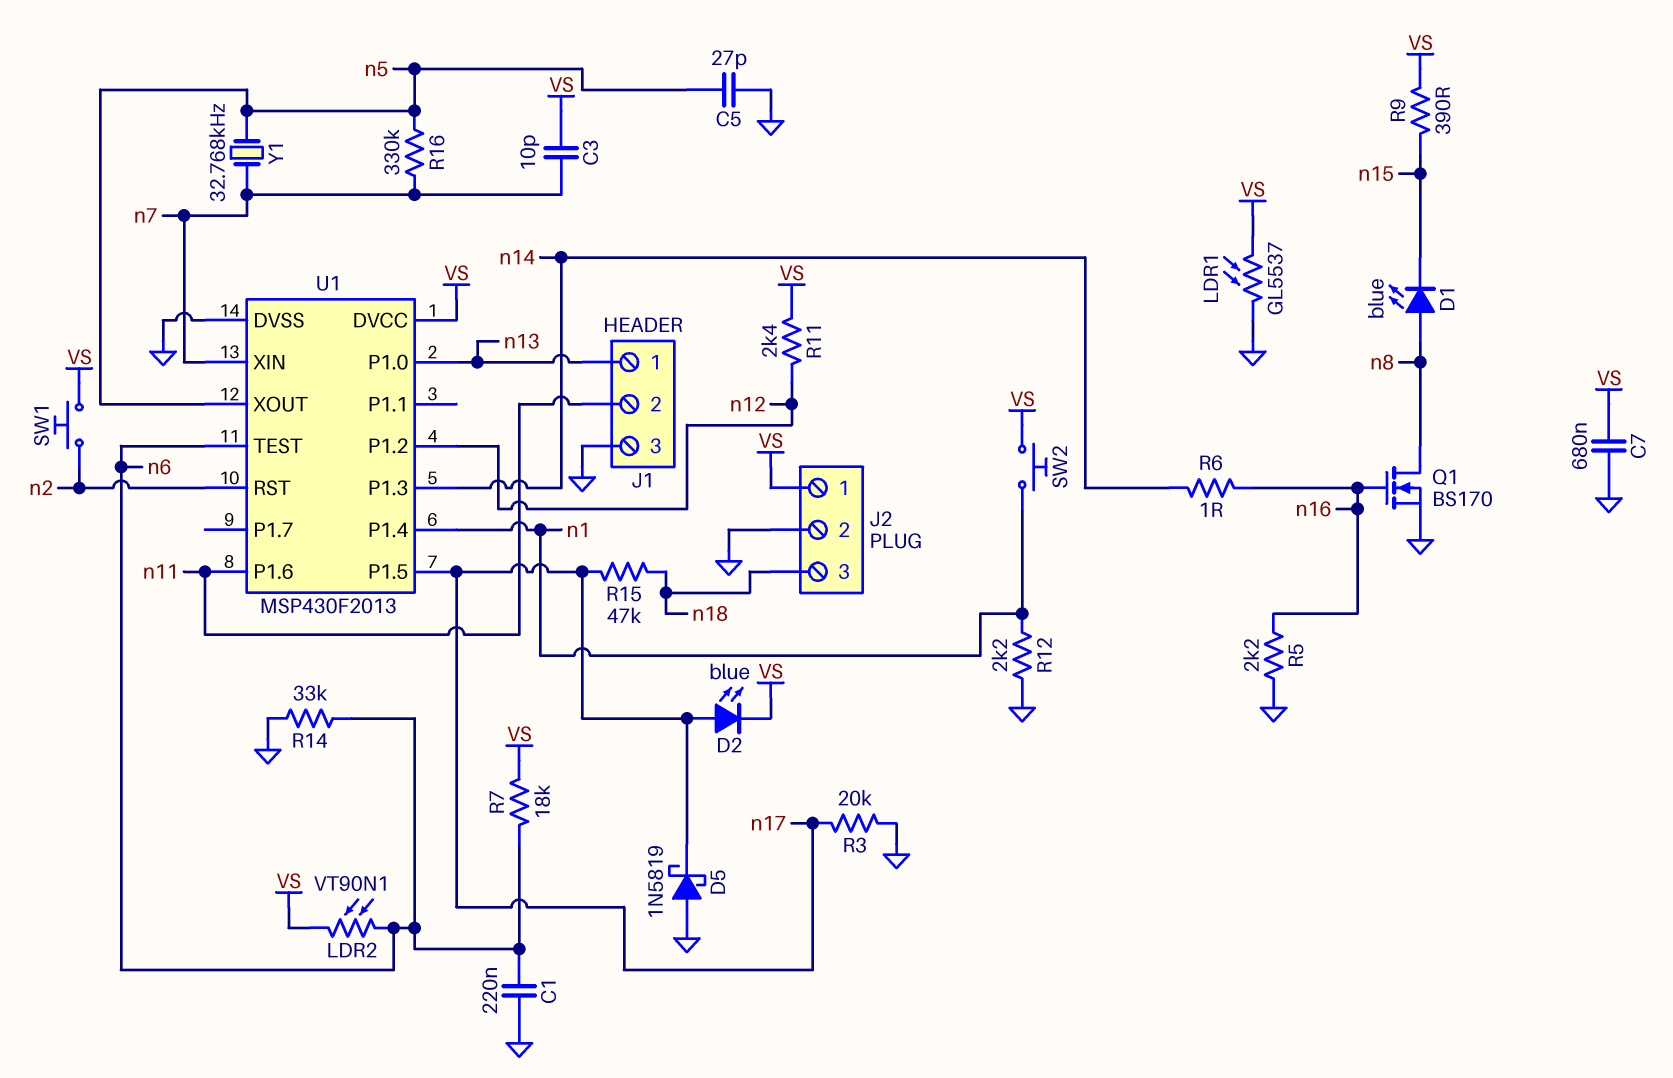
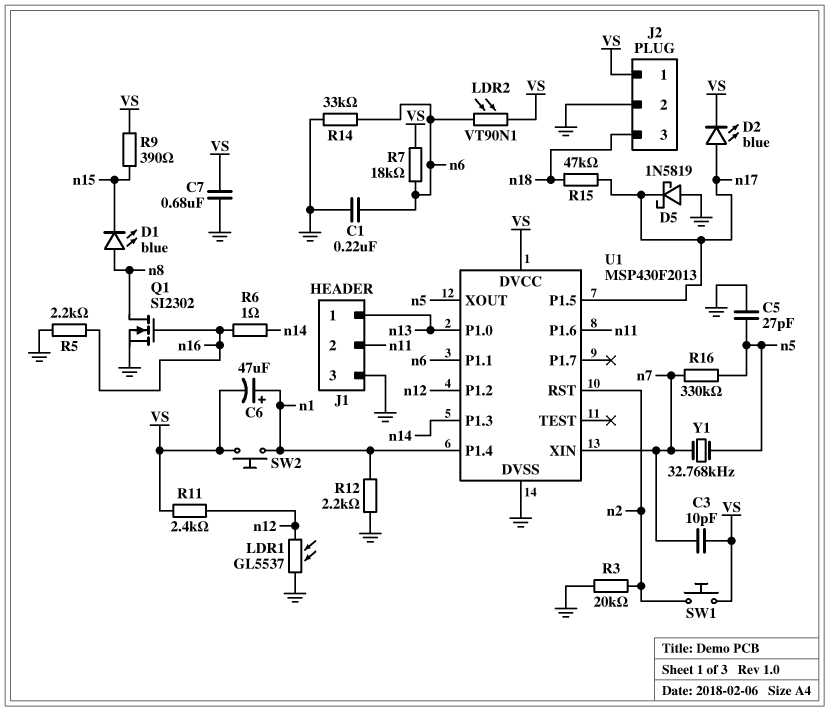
C6: none -> 47uF (plus n1, minus VS)
LDR1: GL5537 (GND, VS) -> GL5537 (GND, n12)
Q1: NMOS BS170 (G n16, D n8, S GND) -> NMOS SI2302 (G n16, D n8, S GND)
R3: 20k (GND, n17) -> 20k (GND, n2)
U1 pin P1.1: none -> n6
U1 pin TEST: n6 -> none

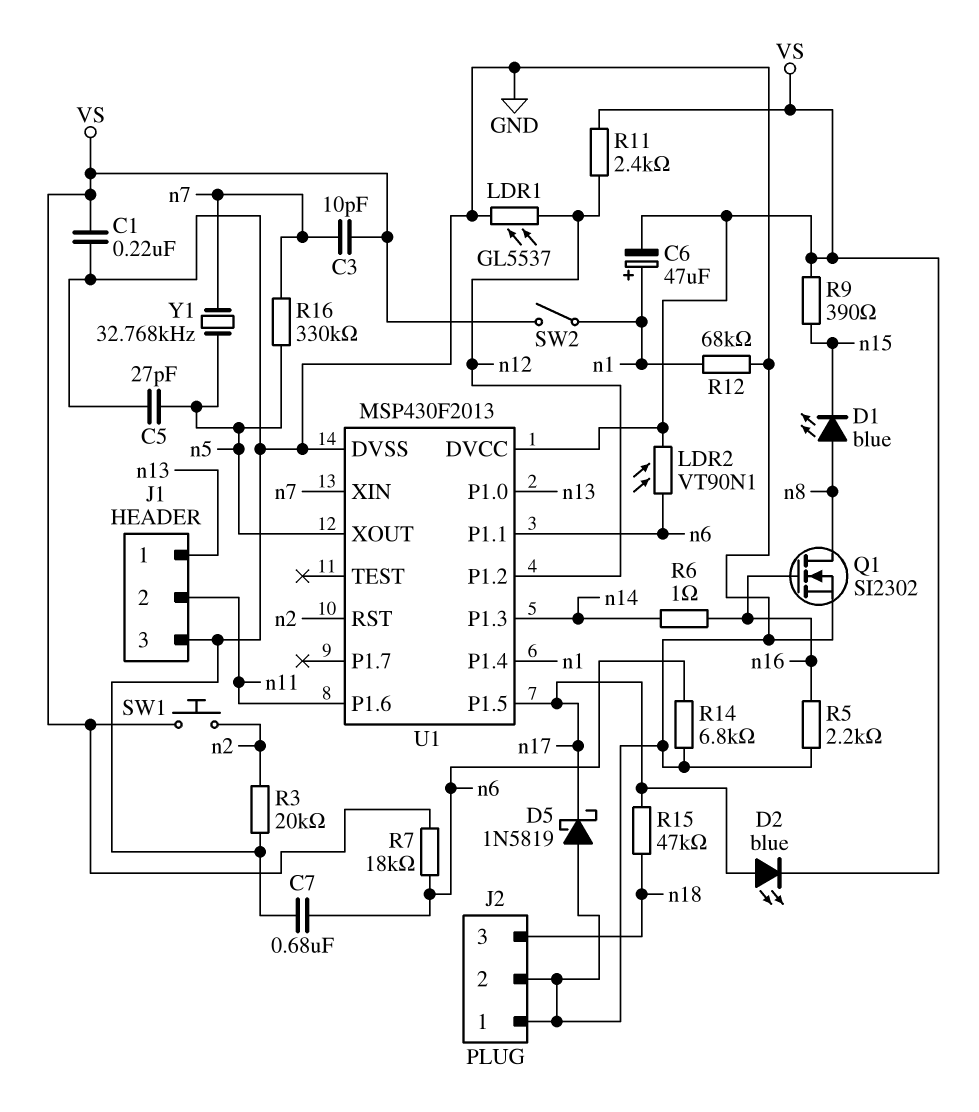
C1: 220nF (GND, n6) -> 220nF (GND, VS)
C7: 680nF (GND, VS) -> 680nF (GND, n6)
J2 pin 1: VS -> GND
R12: 2.2k (GND, n1) -> 68k (GND, n1)
R14: 33k (GND, n6) -> 6.8k (GND, n6)
SW2: button (VS, n1) -> switch (VS, n1)

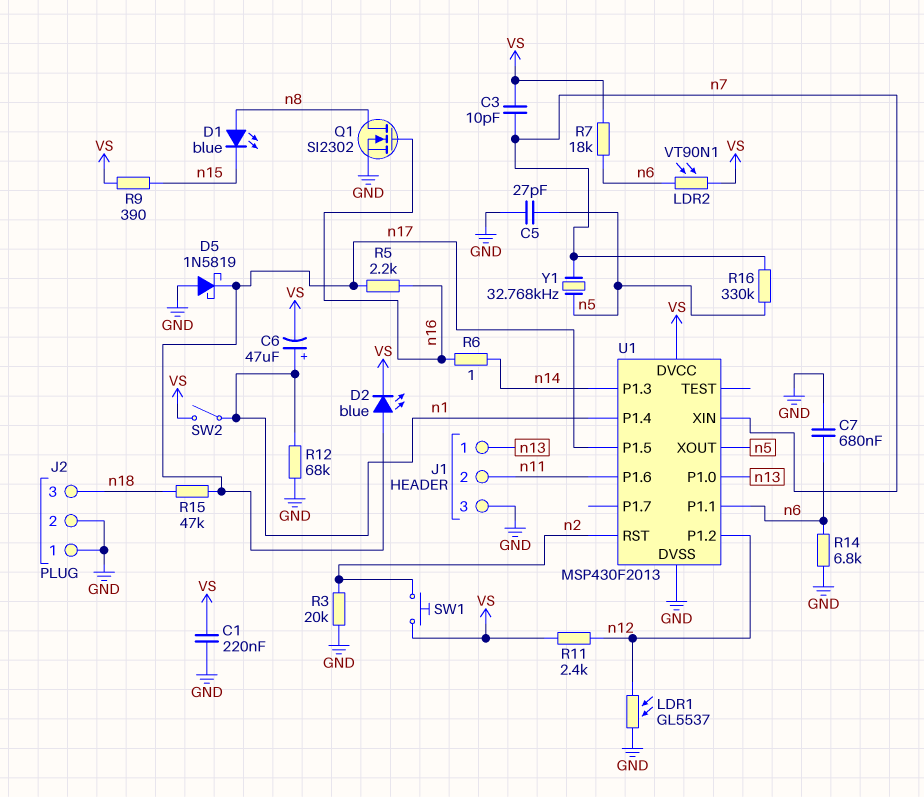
R5: 2.2k (GND, n16) -> 2.2k (n16, n17)

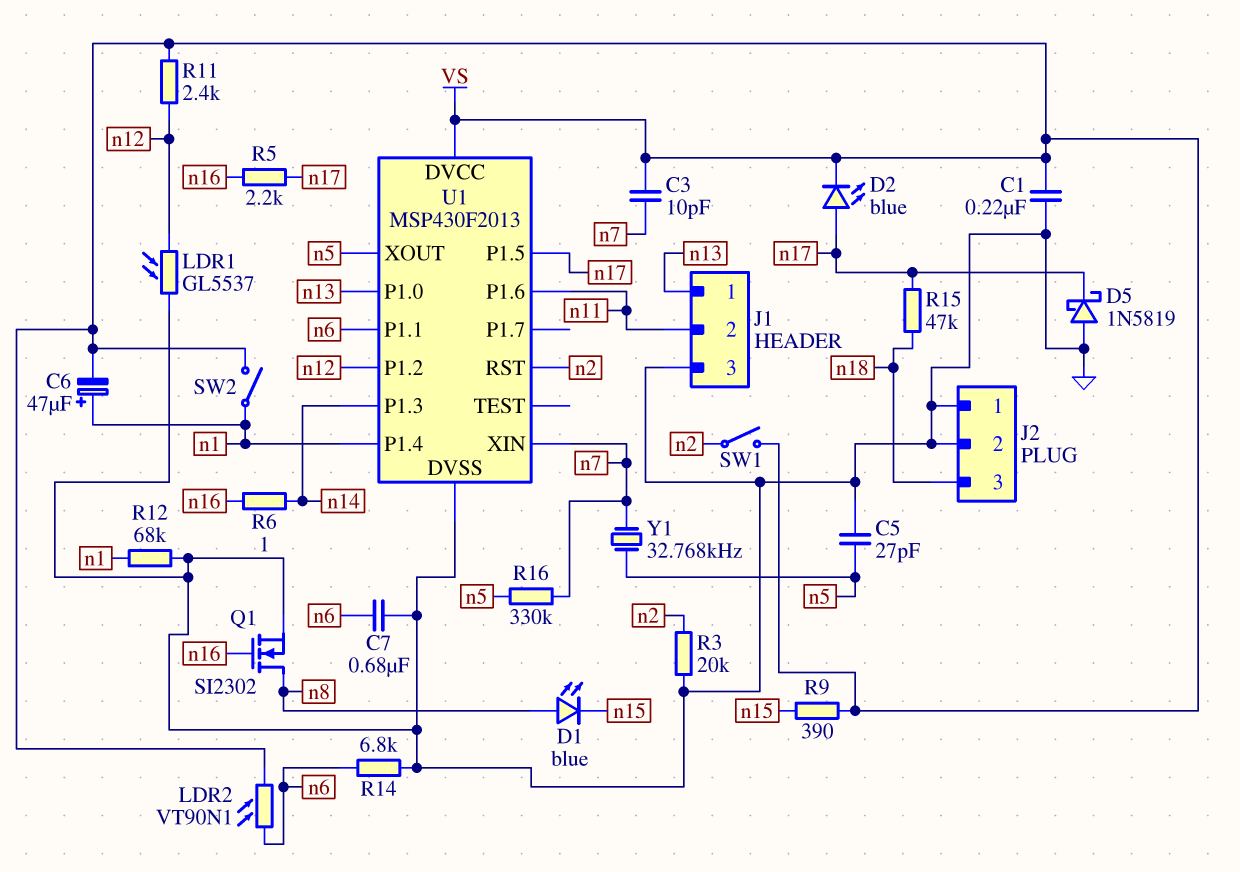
R7: 18k (VS, n6) -> none
SW1: button (VS, n2) -> switch (VS, n2)

